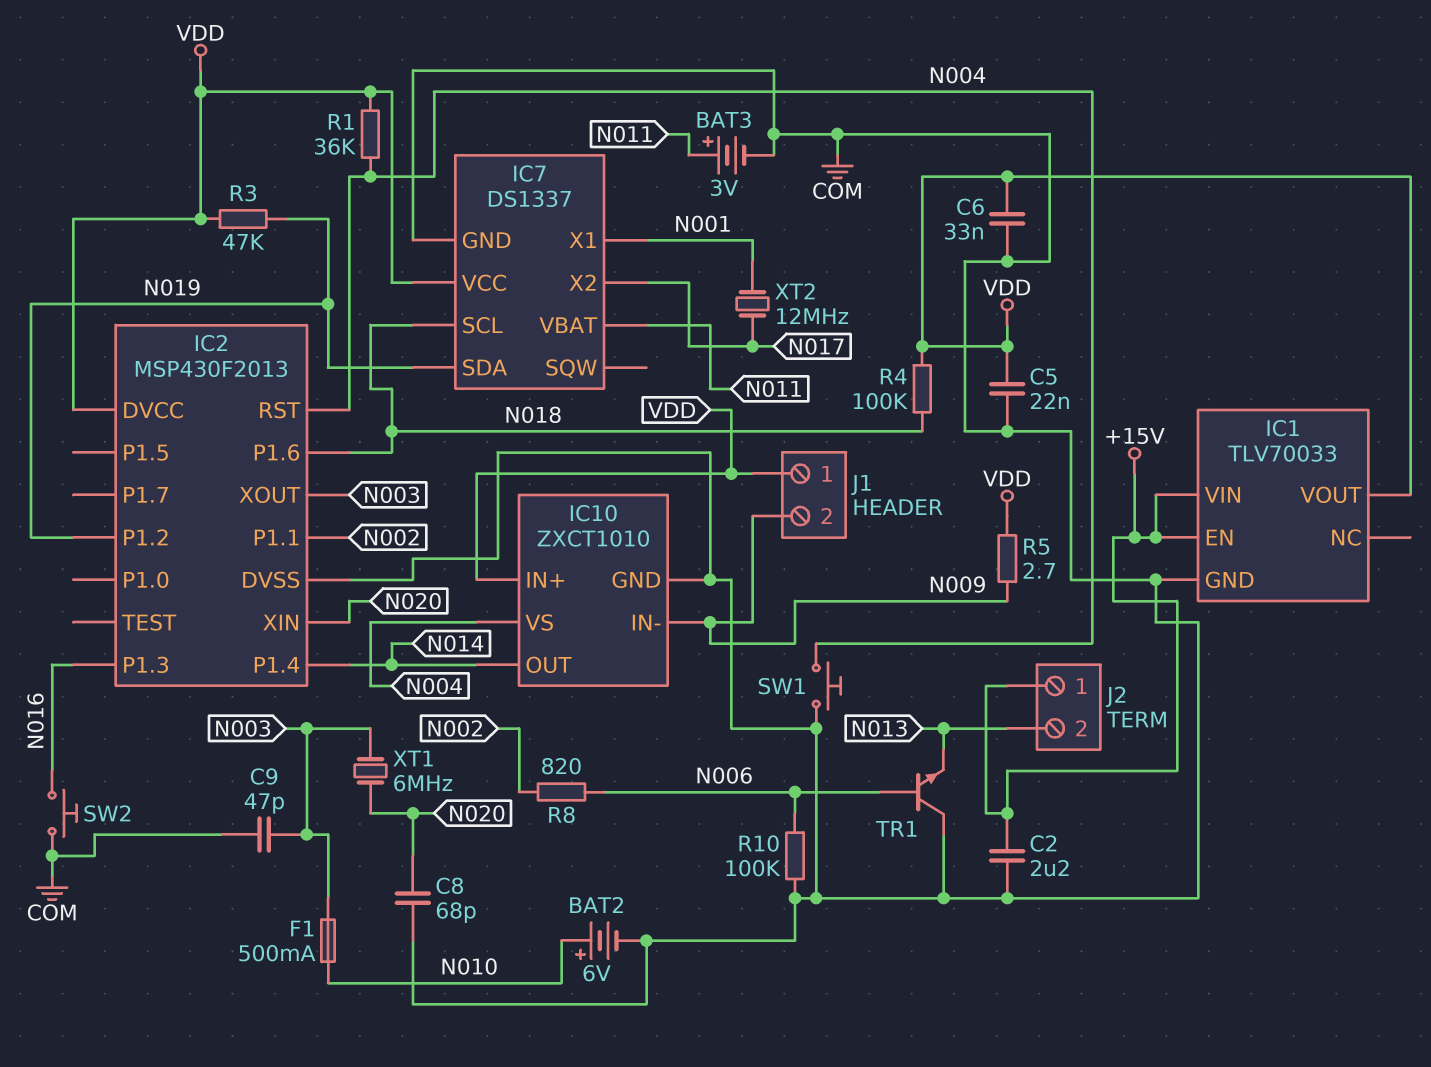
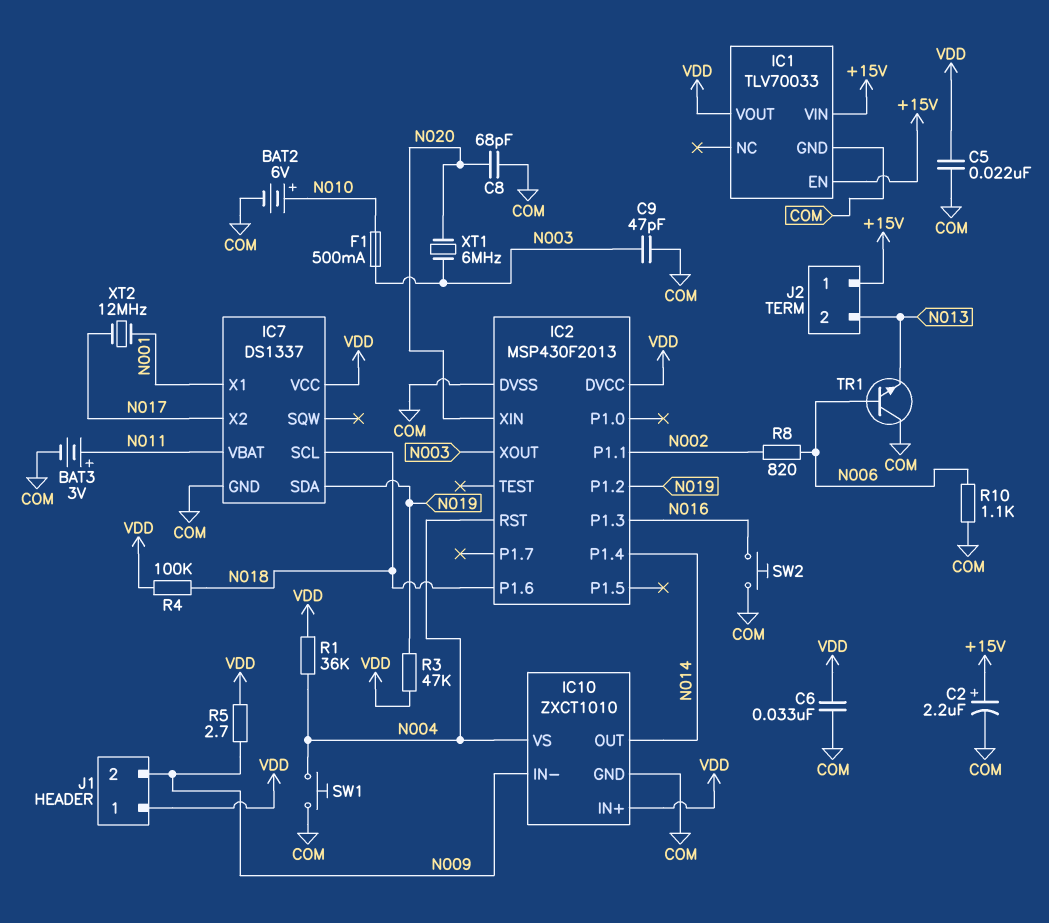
C2: 2.2uF (+15V, COM) -> 2.2uF (plus +15V, minus COM)
R10: 100k (COM, N006) -> 1.1k (COM, N006)

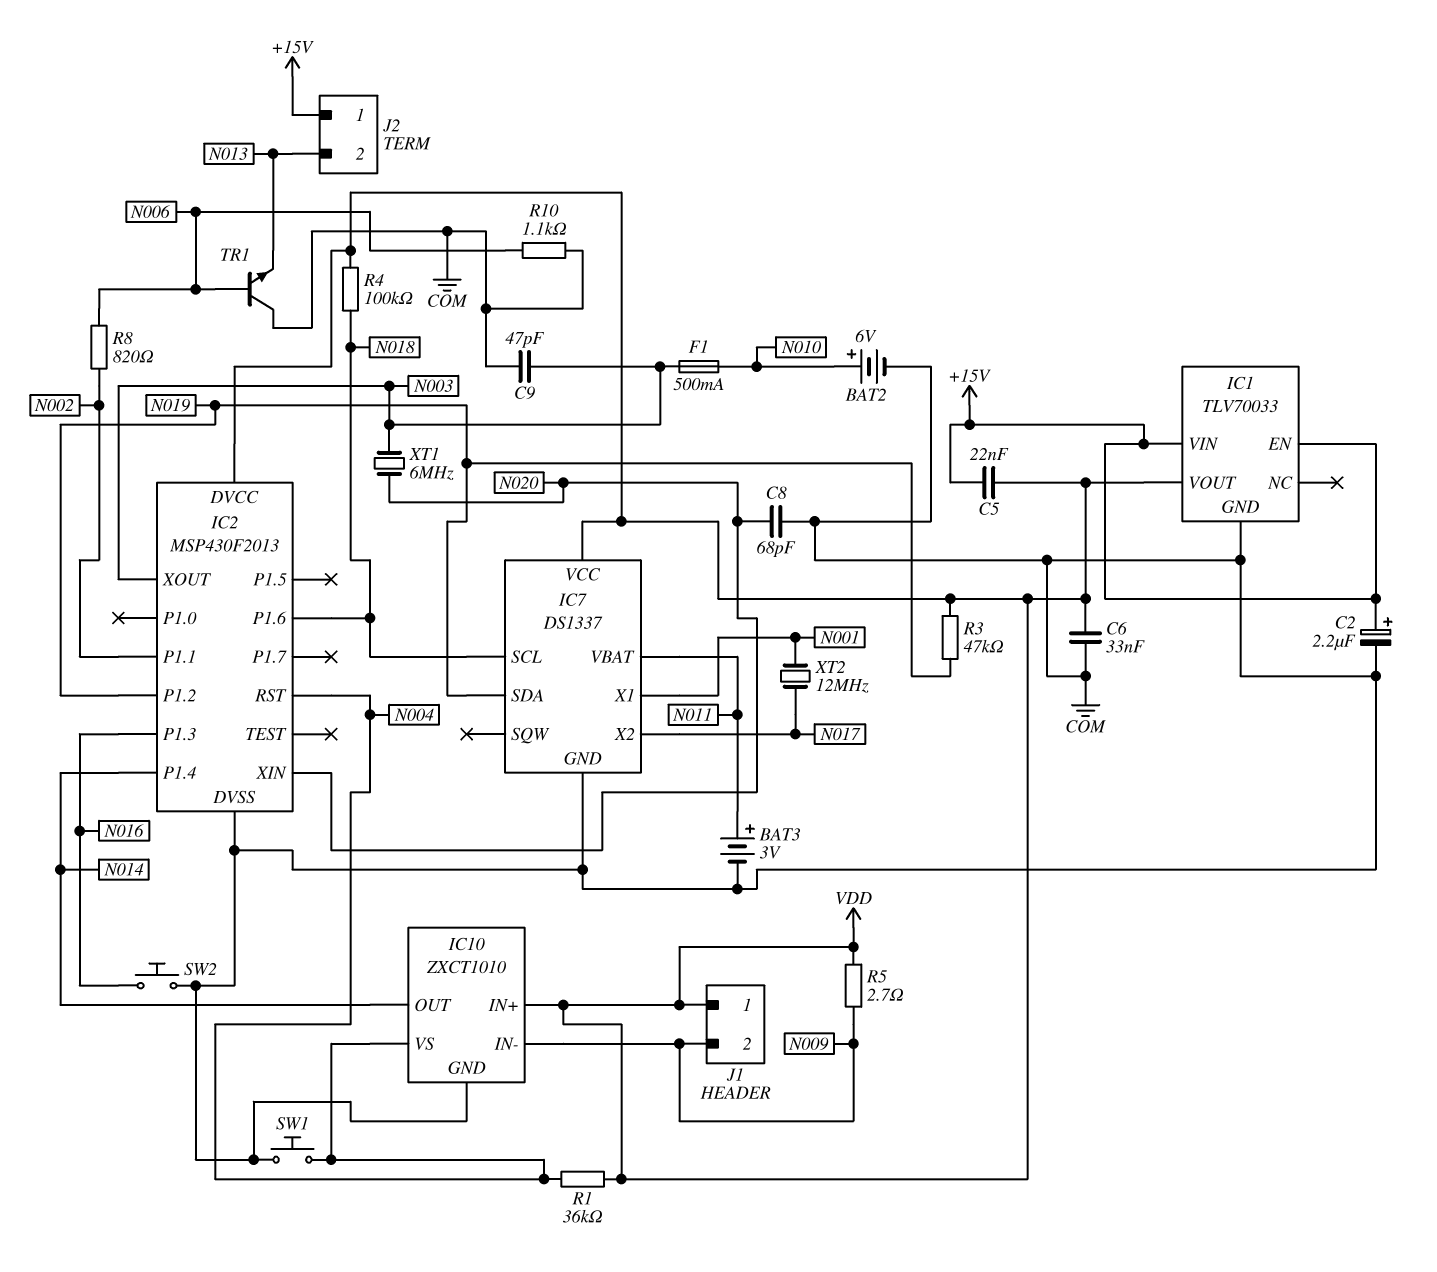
C5: 22nF (COM, VDD) -> 22nF (+15V, VDD)

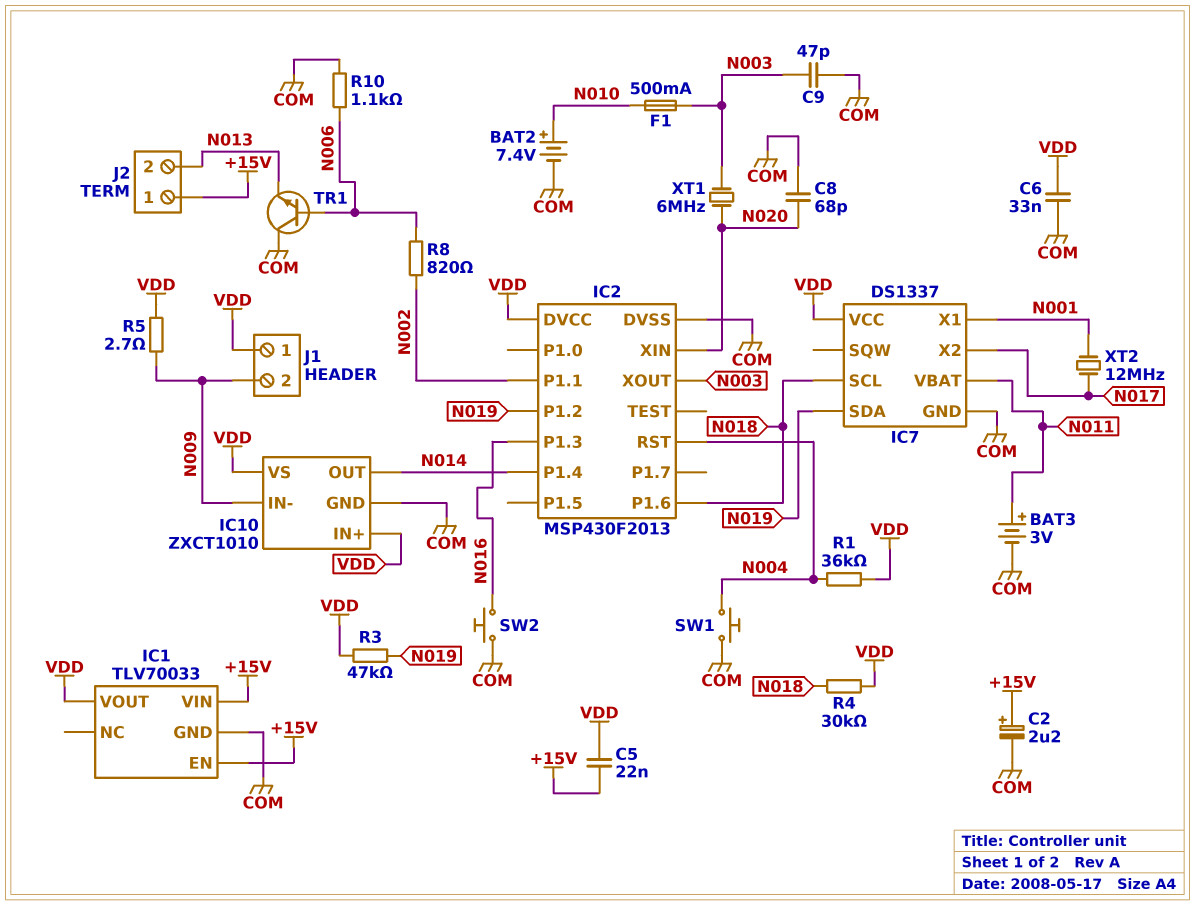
BAT2: 6V (plus N010, minus COM) -> 7.4V (plus N010, minus COM)
IC10 pin VS: N004 -> VDD
R4: 100k (N018, VDD) -> 30k (N018, VDD)

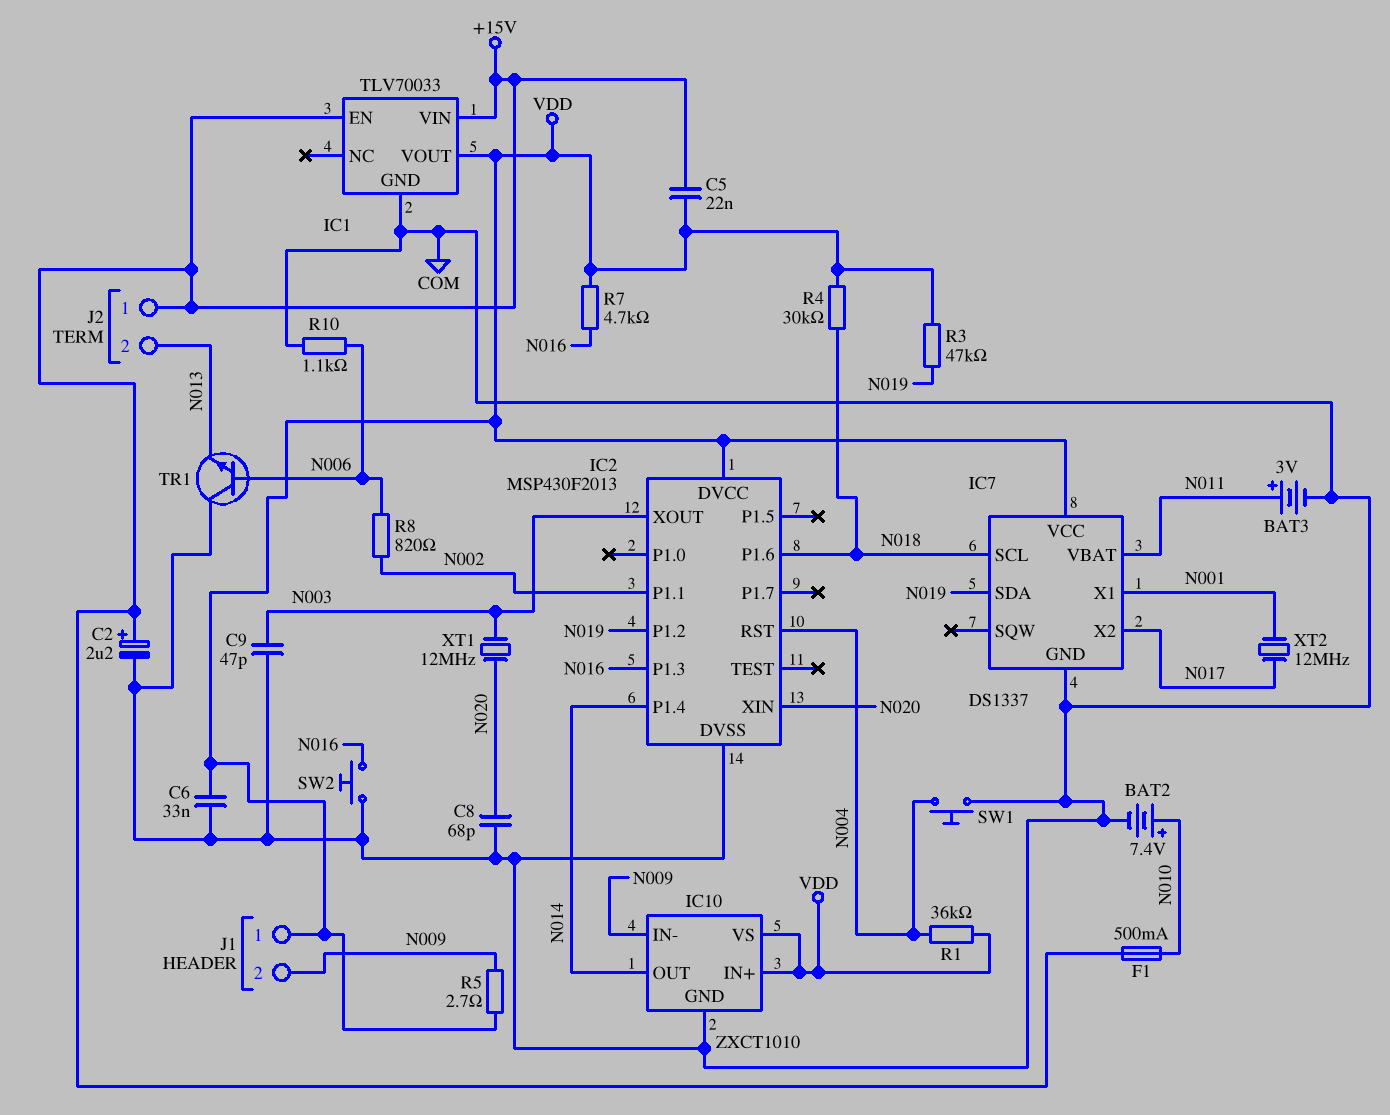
F1: 500mA (N003, N010) -> 500mA (+15V, N010)
R7: none -> 4.7k (N016, VDD)
XT1: 6MHz (N003, N020) -> 12MHz (N003, N020)

